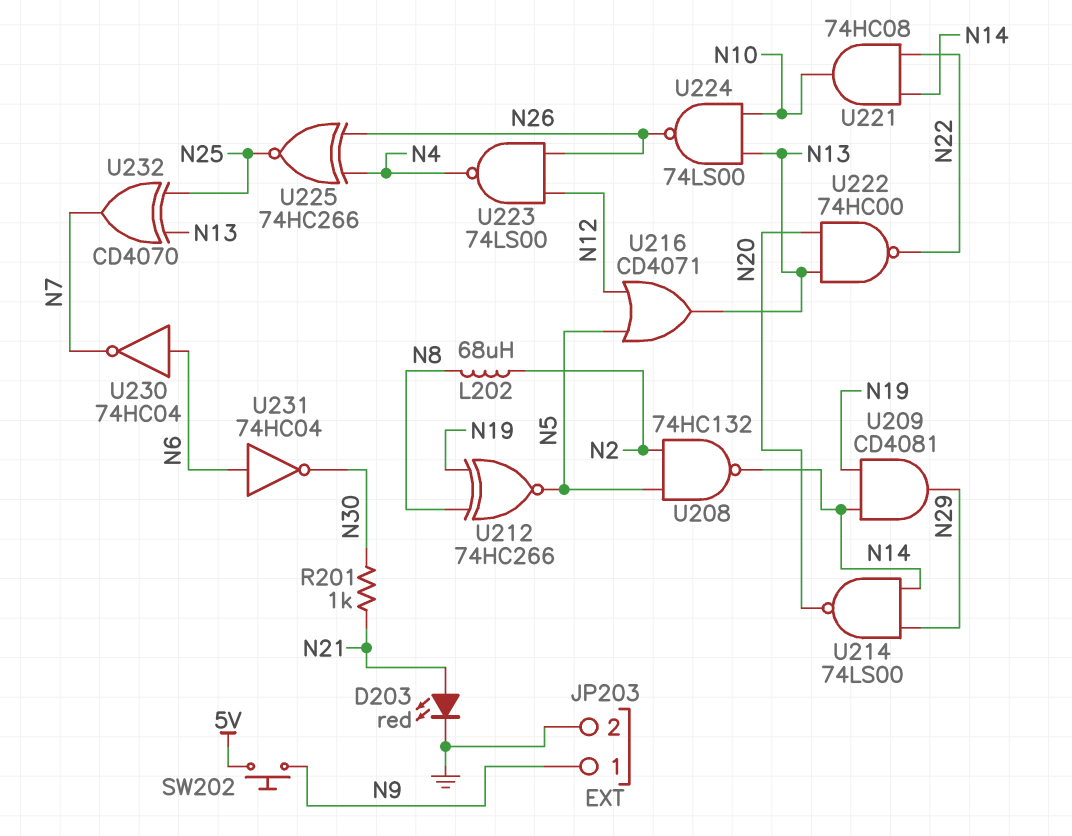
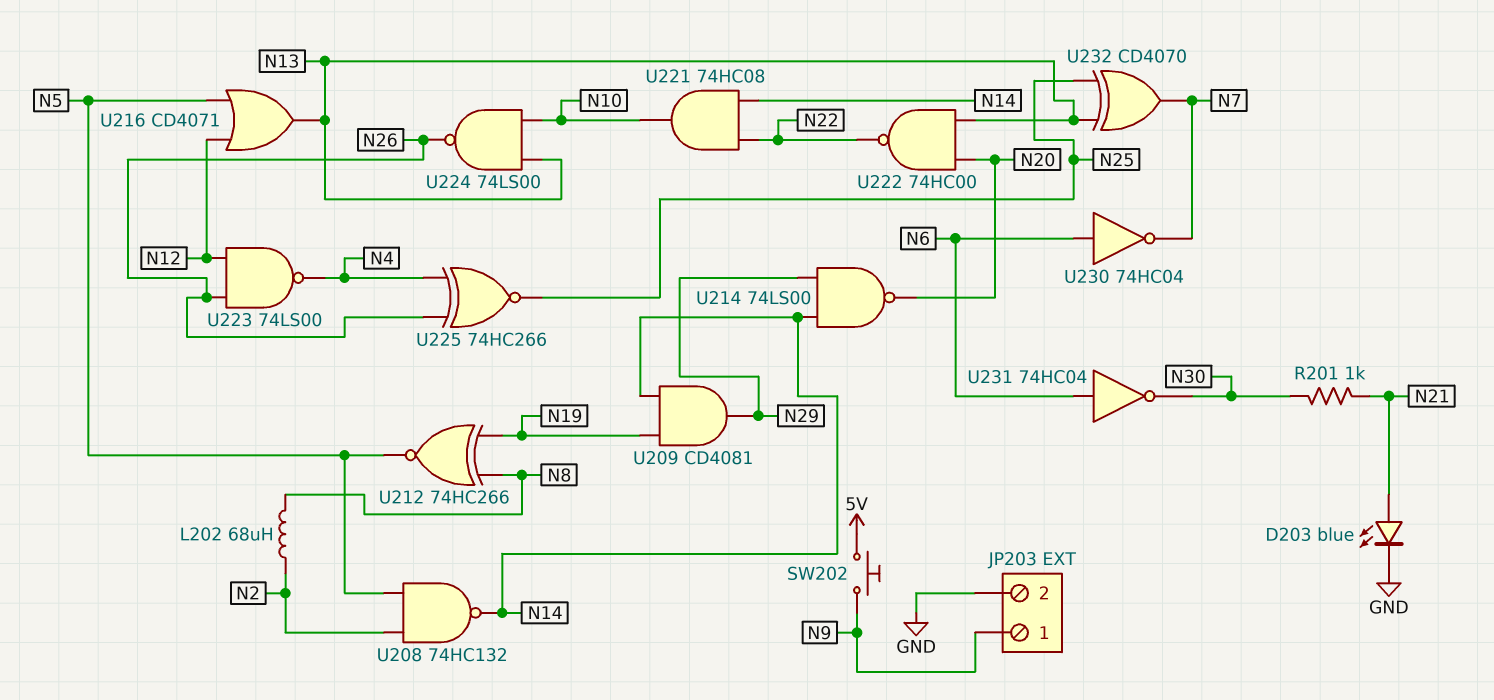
D203: LED red (A N21, K GND) -> LED blue (A N21, K GND)

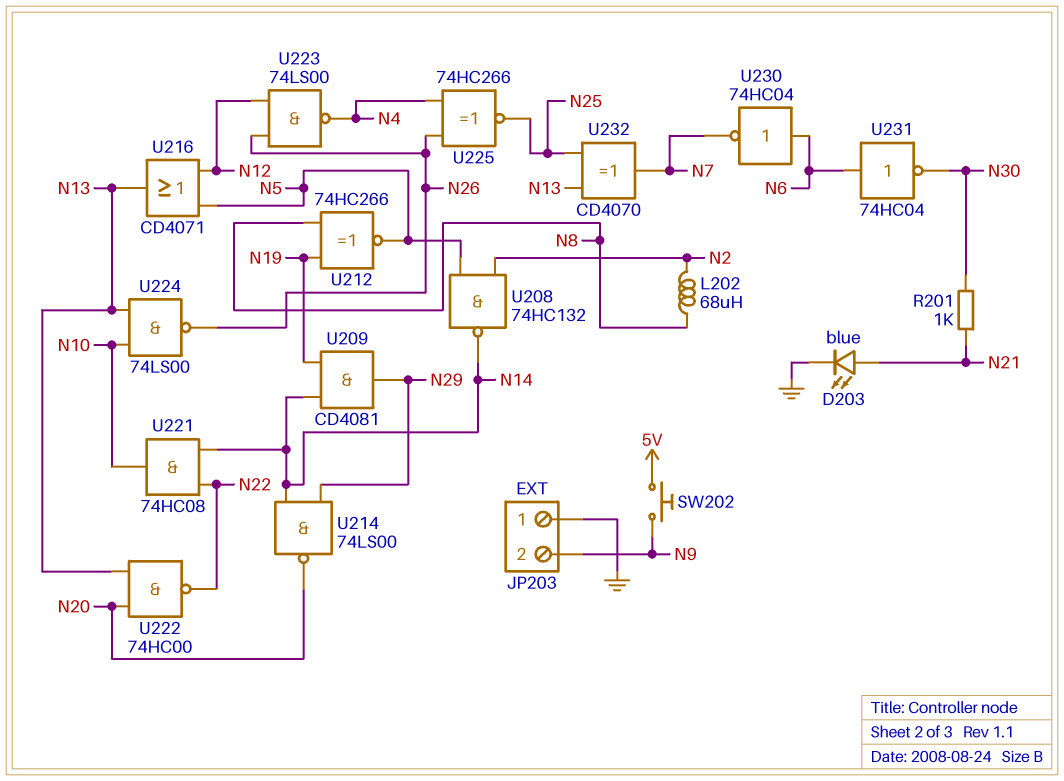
JP203 pin 1: N9 -> GND
JP203 pin 2: GND -> N9

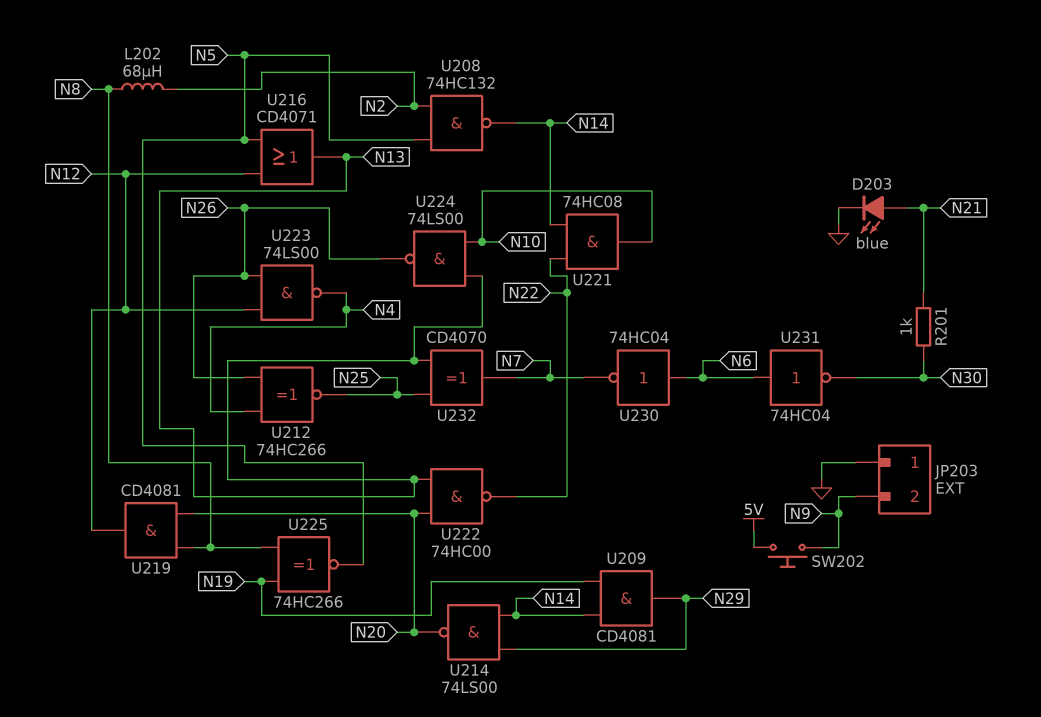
U212: XNOR 74HC266 (in N8, in N19, out N5) -> XNOR 74HC266 (in N4, in N26, out N25)
U219: none -> AND CD4081 (in N8, in N20, out N12)
U225: XNOR 74HC266 (in N4, in N26, out N25) -> XNOR 74HC266 (in N8, in N19, out N5)

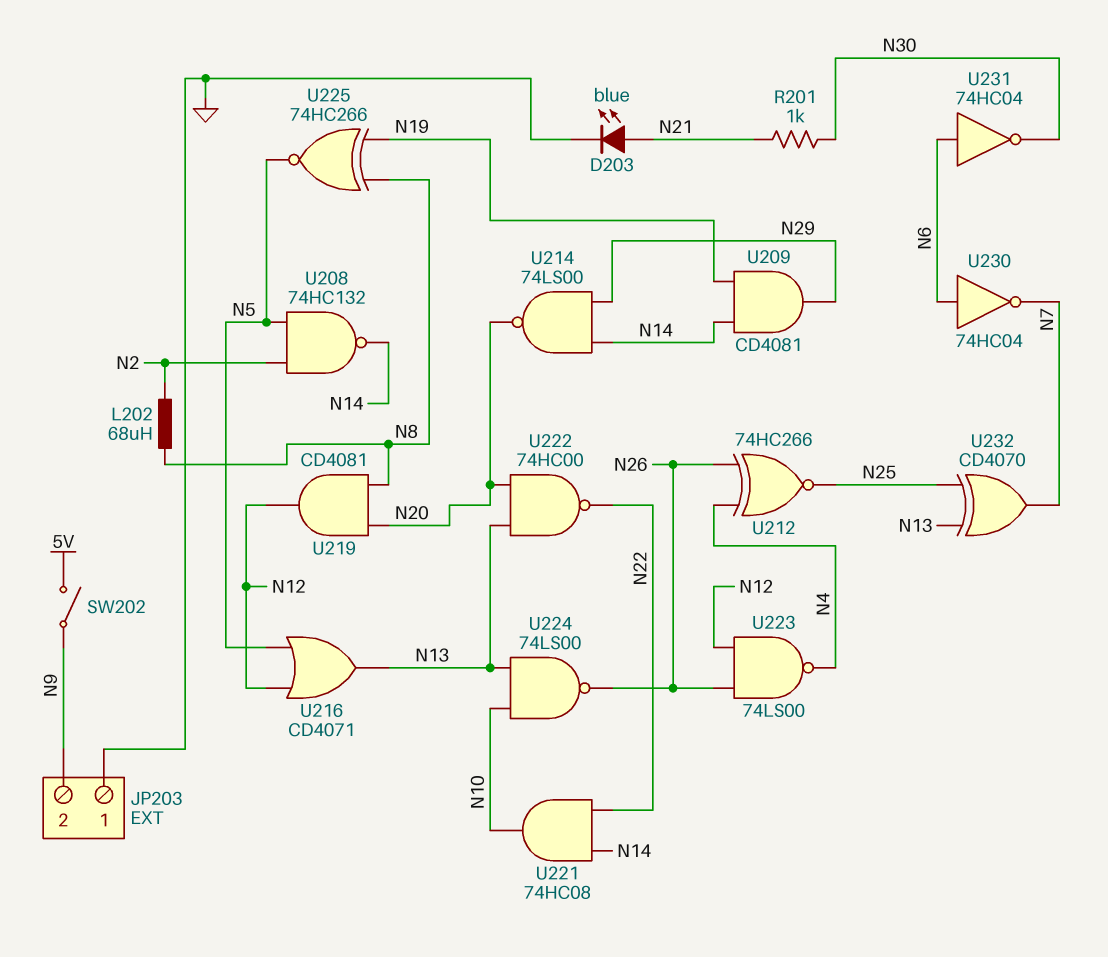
SW202: button (5V, N9) -> switch (5V, N9)

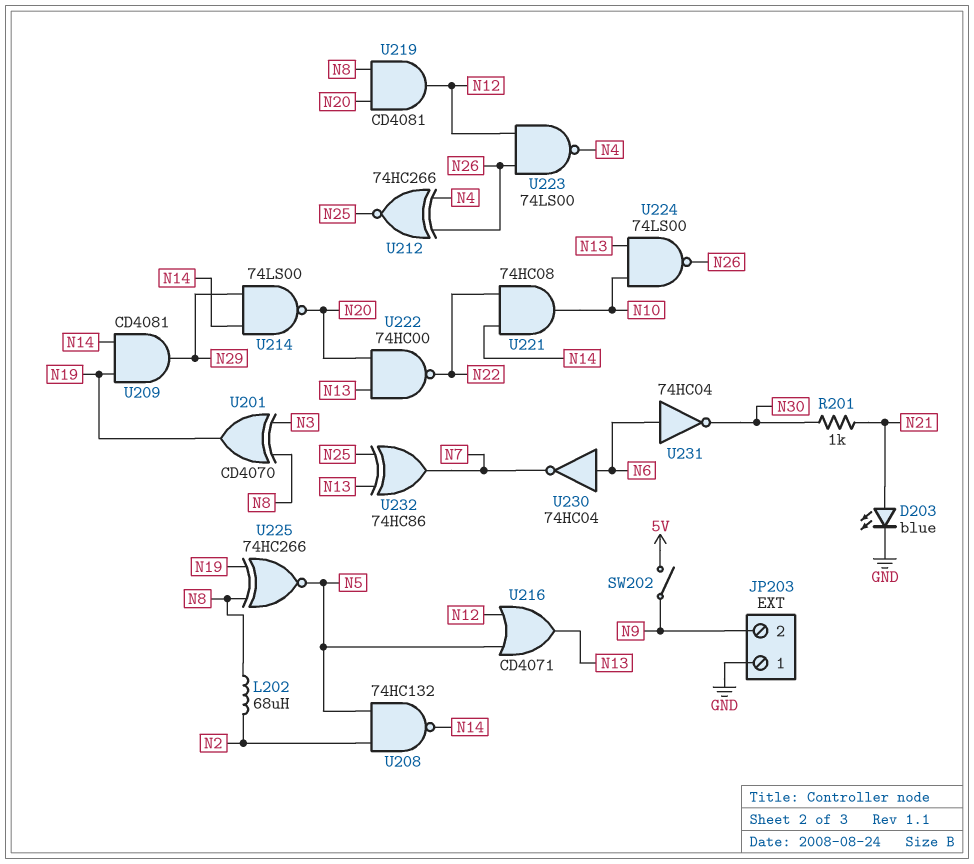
U201: none -> XOR CD4070 (in N3, in N8, out N19)
U232: XOR CD4070 (in N13, in N25, out N7) -> XOR 74HC86 (in N13, in N25, out N7)

